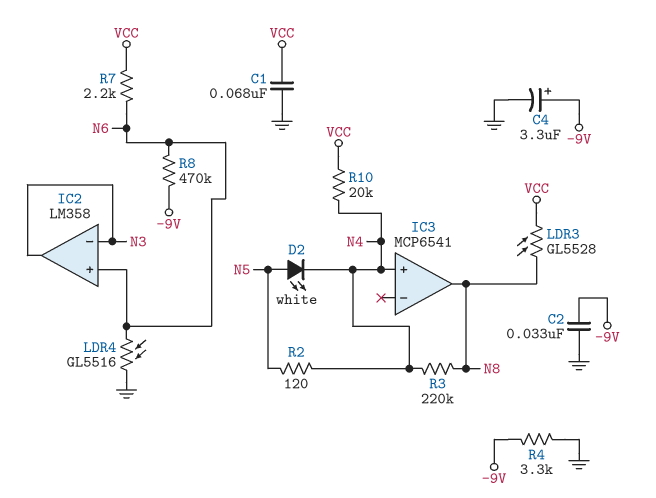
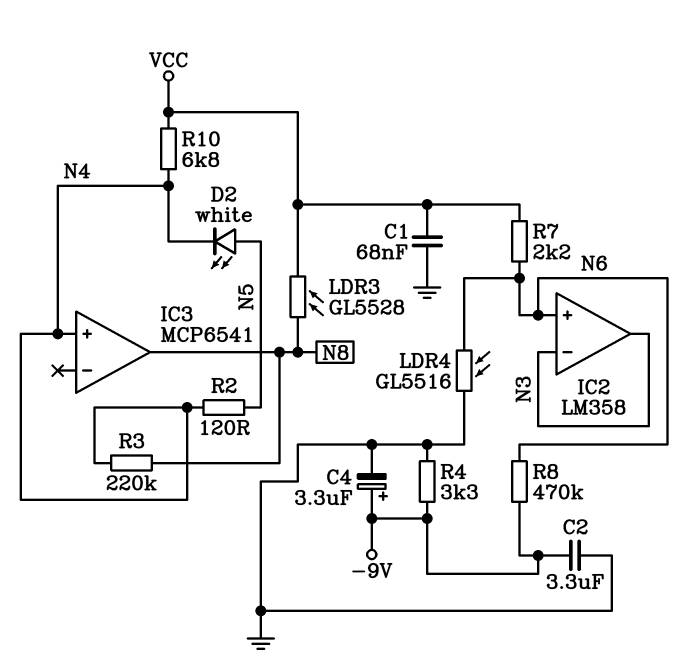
C2: 33nF (-9V, GND) -> 3.3uF (-9V, GND)
R10: 20k (N4, VCC) -> 6.8k (N4, VCC)

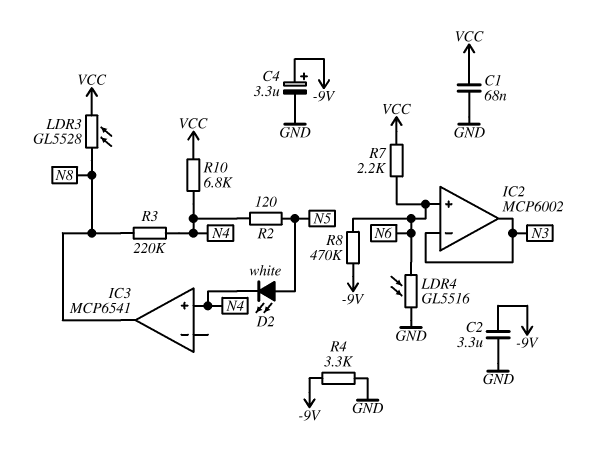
IC2: LM358 -> MCP6002

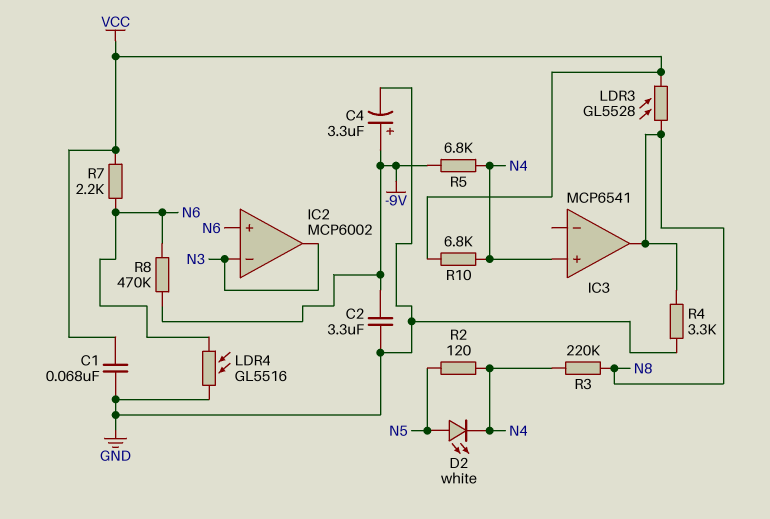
R4: 3.3k (-9V, GND) -> 3.3k (GND, N8)
R5: none -> 6.8k (-9V, N4)

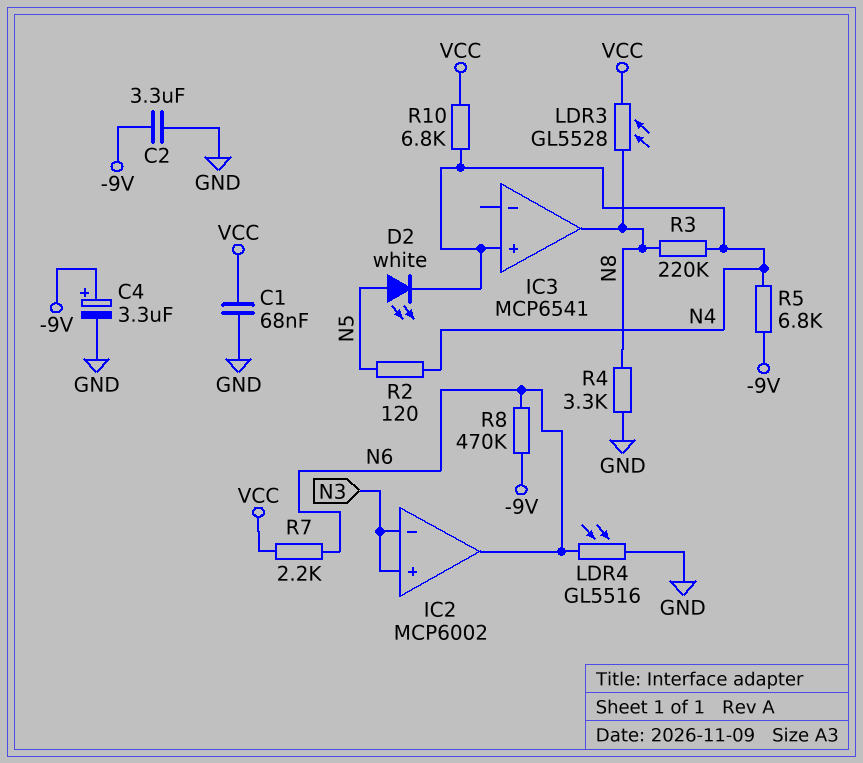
IC2 pin in+: N6 -> N3
IC2 pin out: N3 -> N6

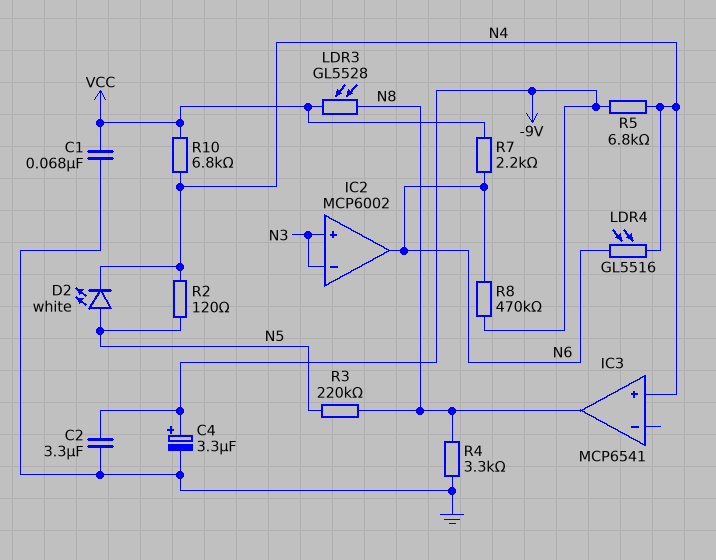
LDR4: GL5516 (GND, N6) -> GL5516 (N4, N6)
R3: 220k (N4, N8) -> 220k (N5, N8)

